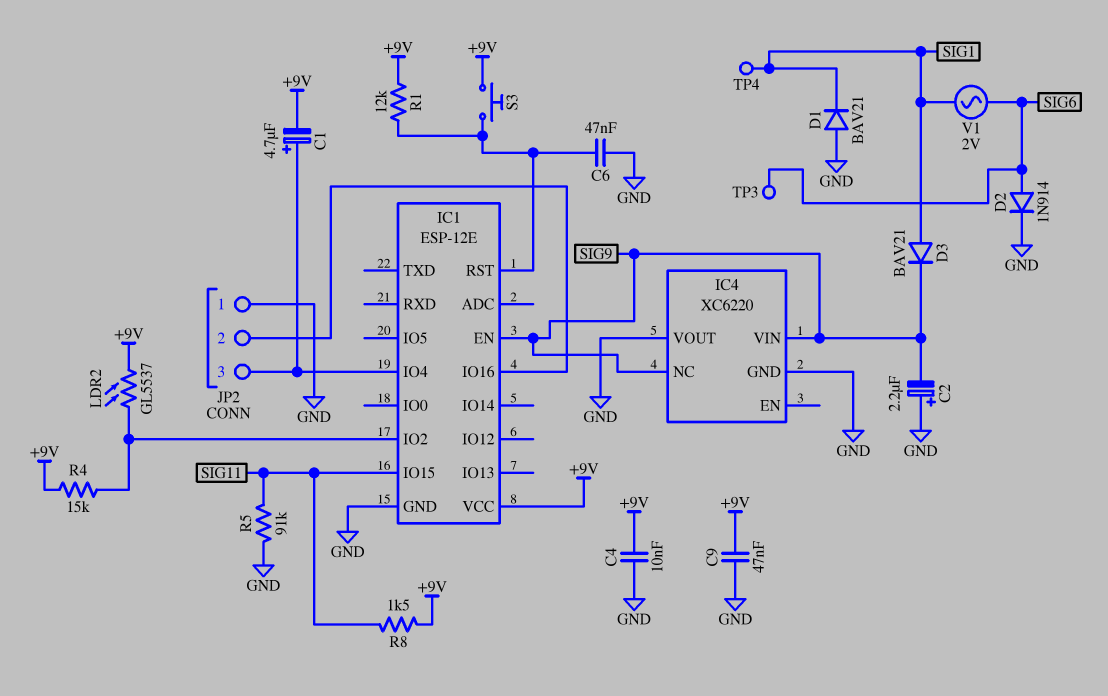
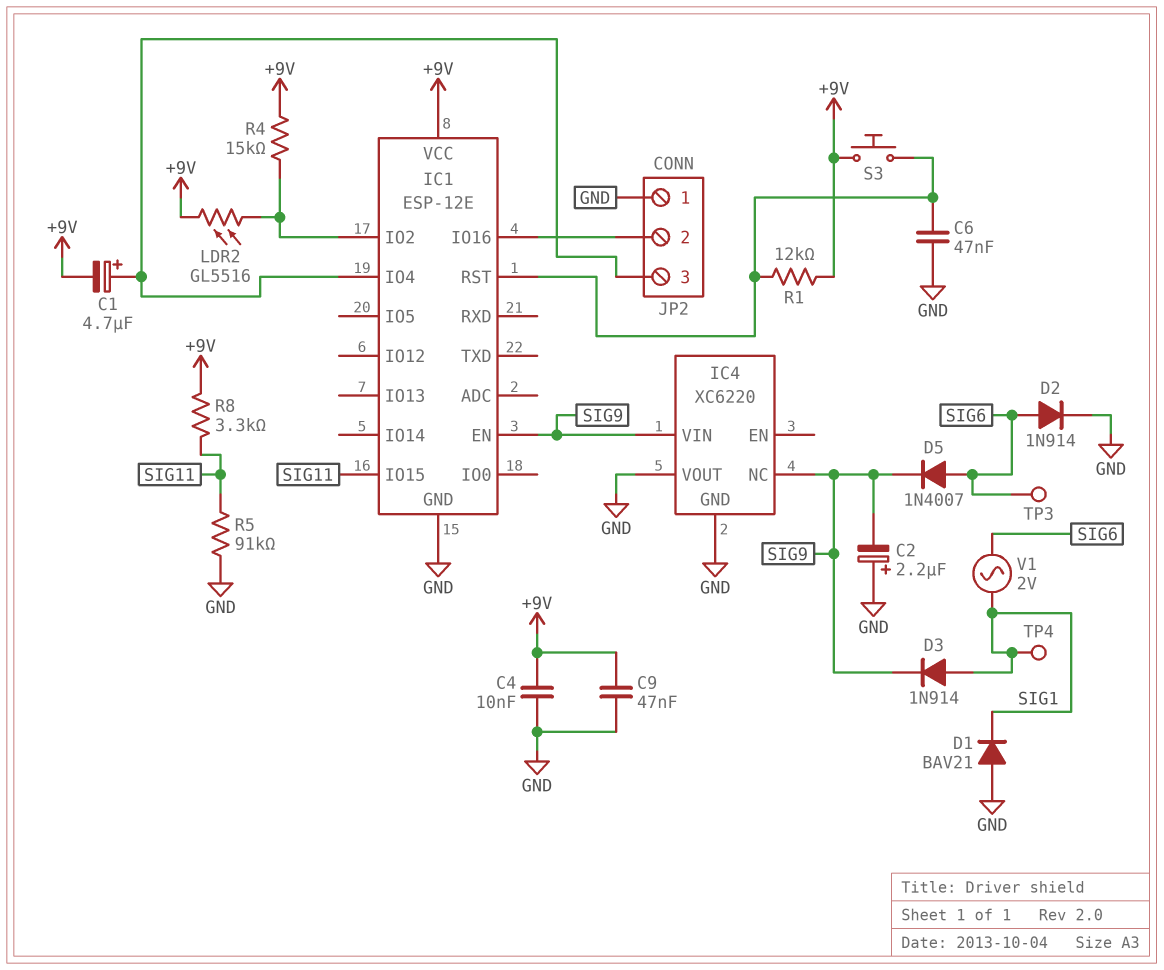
D3: diode BAV21 (A SIG1, K SIG9) -> diode 1N914 (A SIG1, K SIG9)
D5: none -> diode 1N4007 (A SIG6, K SIG9)
LDR2: GL5537 (+9V, IC1/IO2) -> GL5516 (+9V, IC1/IO2)
R8: 1.5k (+9V, SIG11) -> 3.3k (+9V, SIG11)

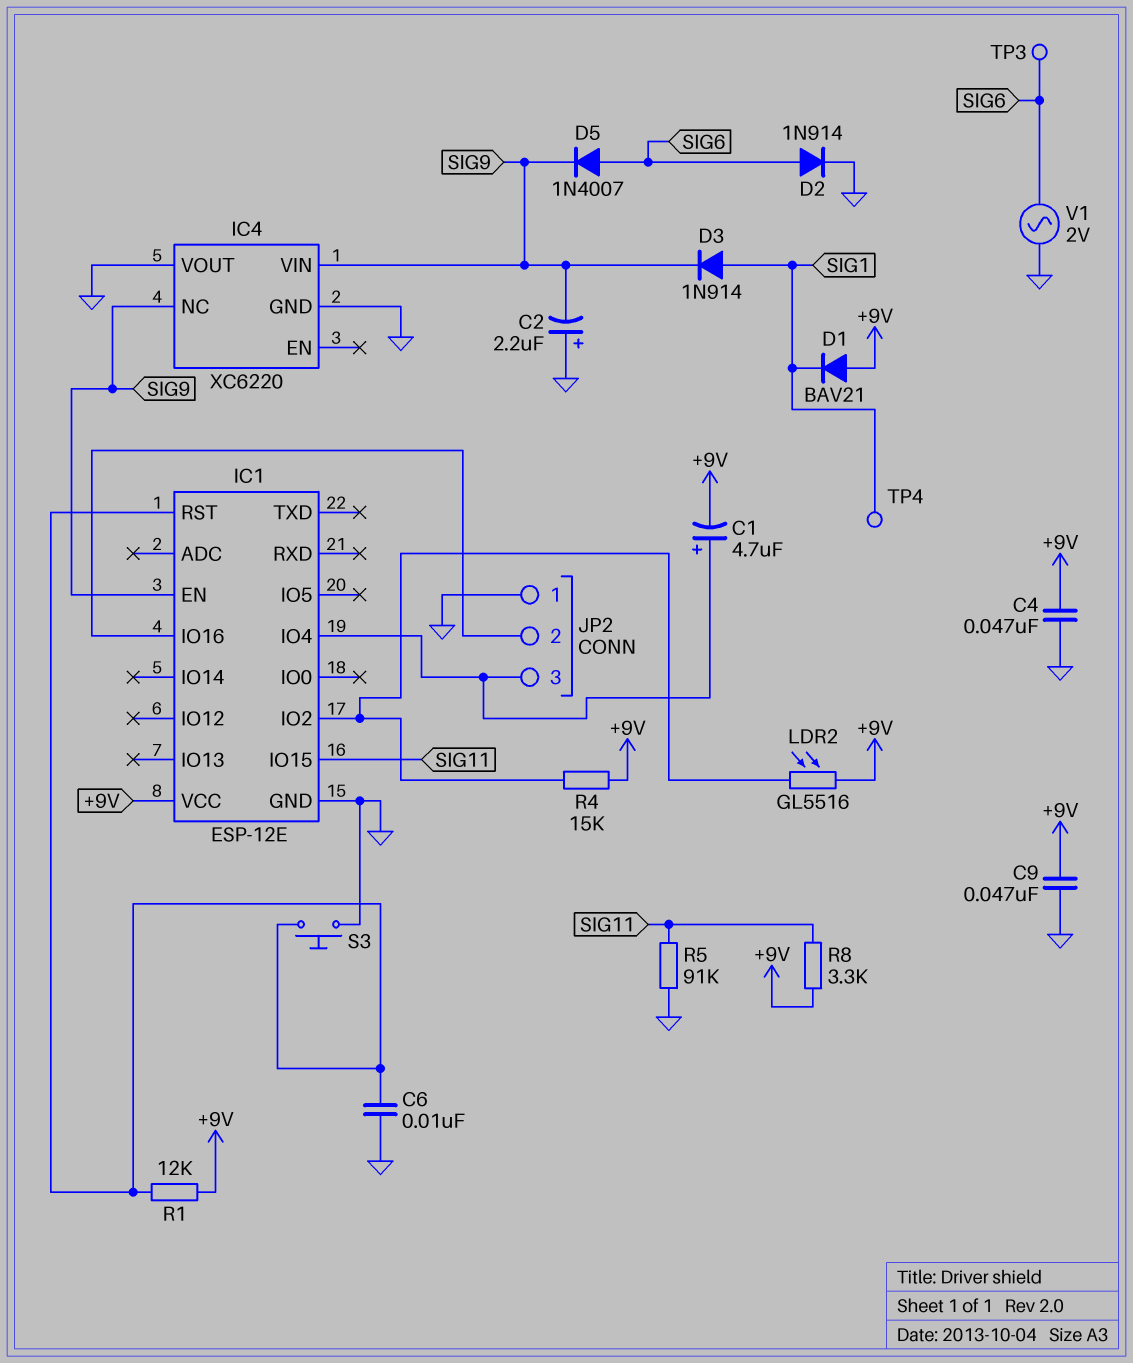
C4: 10nF (+9V, GND) -> 47nF (+9V, GND)
C6: 47nF (GND, IC1/RST) -> 10nF (GND, IC1/RST)
D1: diode BAV21 (A GND, K SIG1) -> diode BAV21 (A +9V, K SIG1)
S3: button (+9V, IC1/RST) -> button (GND, IC1/RST)
V1: AC 2V (SIG1, SIG6) -> AC 2V (GND, SIG6)

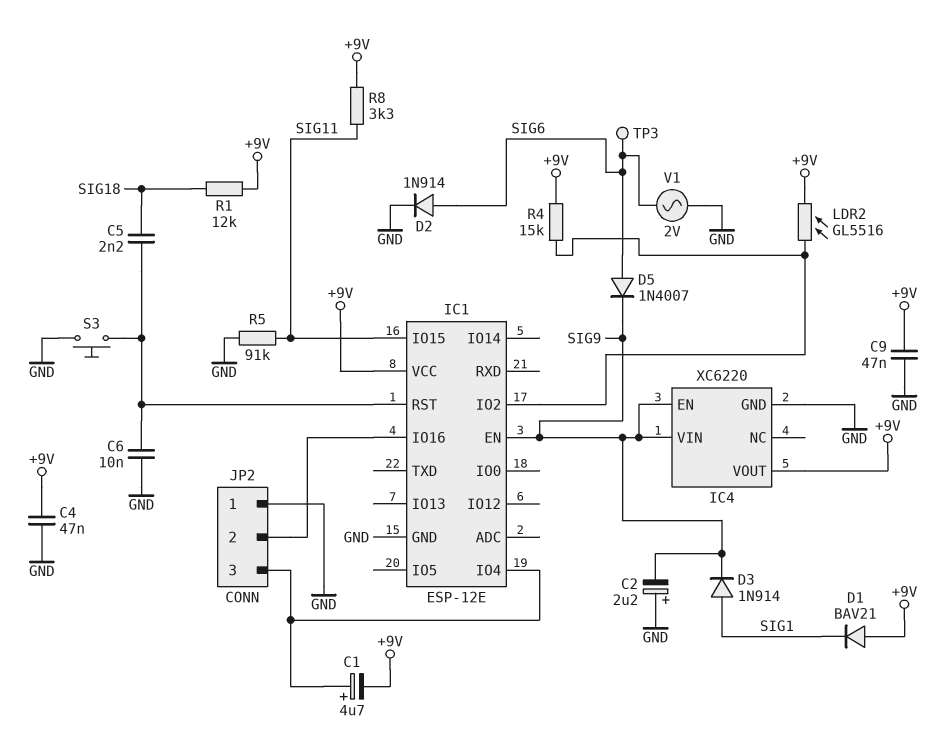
C5: none -> 2.2nF (IC1/RST, SIG18)
IC4 pin EN: none -> SIG9
IC4 pin NC: SIG9 -> none
IC4 pin VOUT: GND -> +9V
R1: 12k (+9V, IC1/RST) -> 12k (+9V, SIG18)
TP4: test point (SIG1) -> none

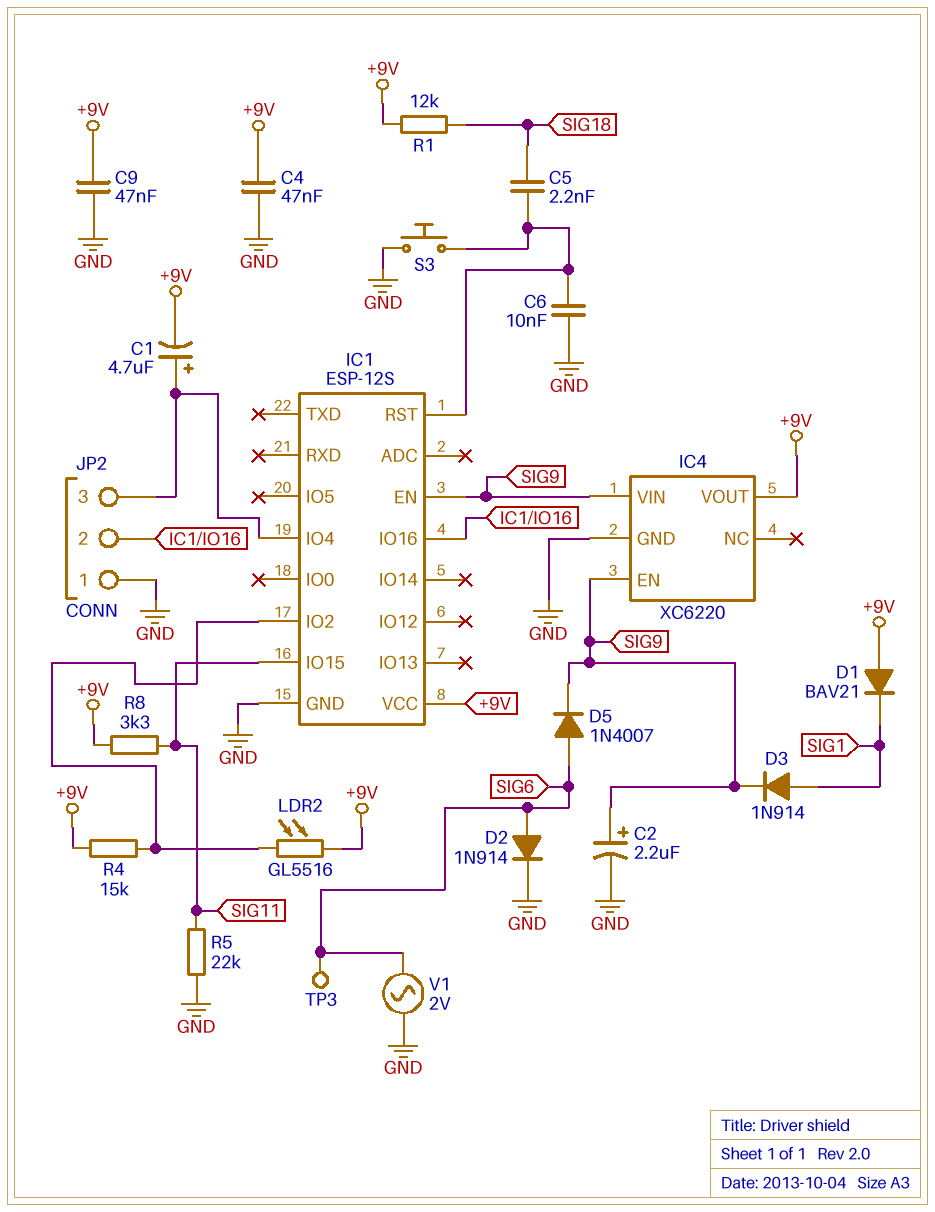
C2: 2.2uF (plus GND, minus SIG9) -> 2.2uF (plus SIG9, minus GND)
IC1: ESP-12E -> ESP-12S
R5: 91k (GND, SIG11) -> 22k (GND, SIG11)

